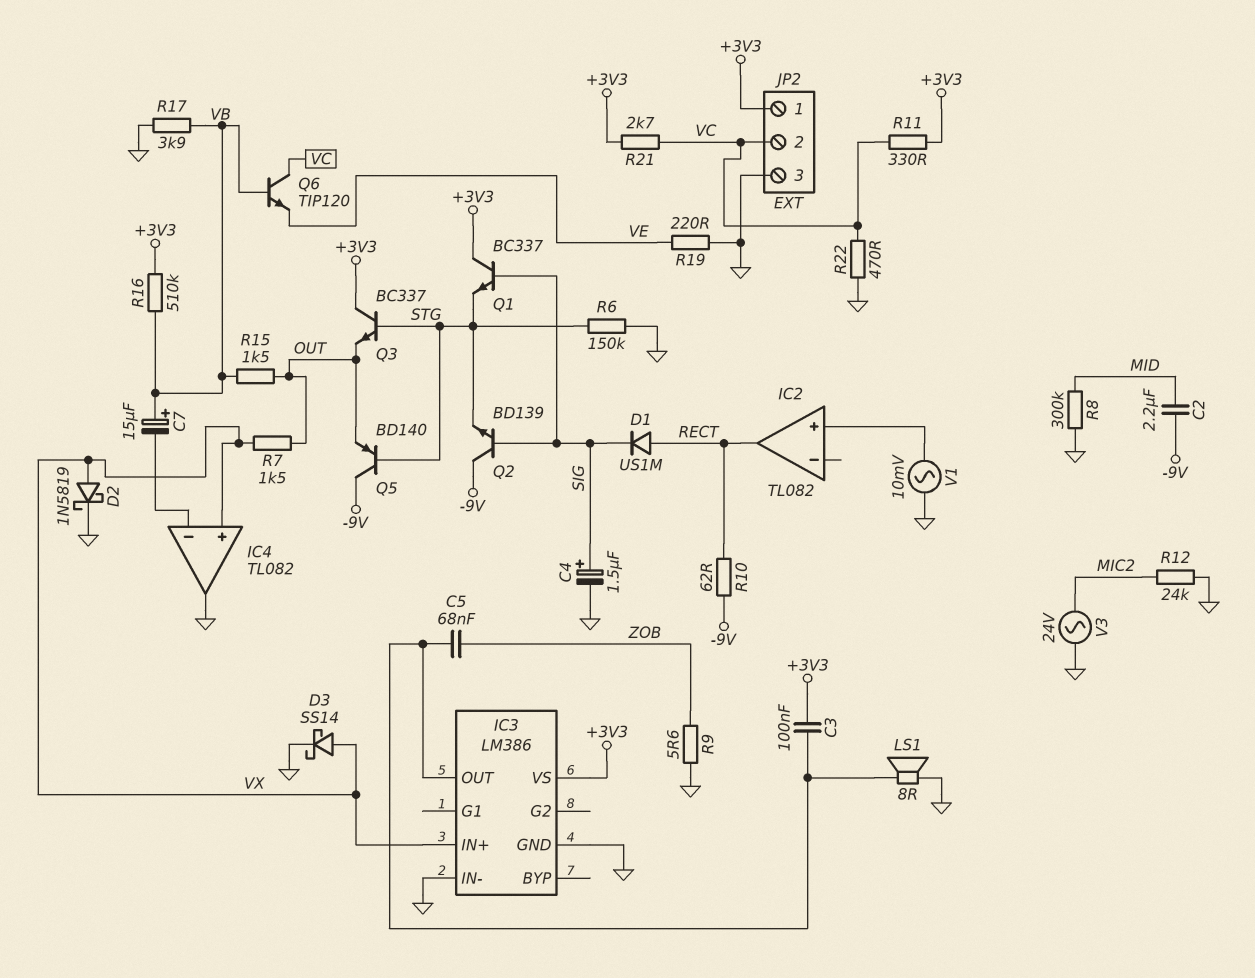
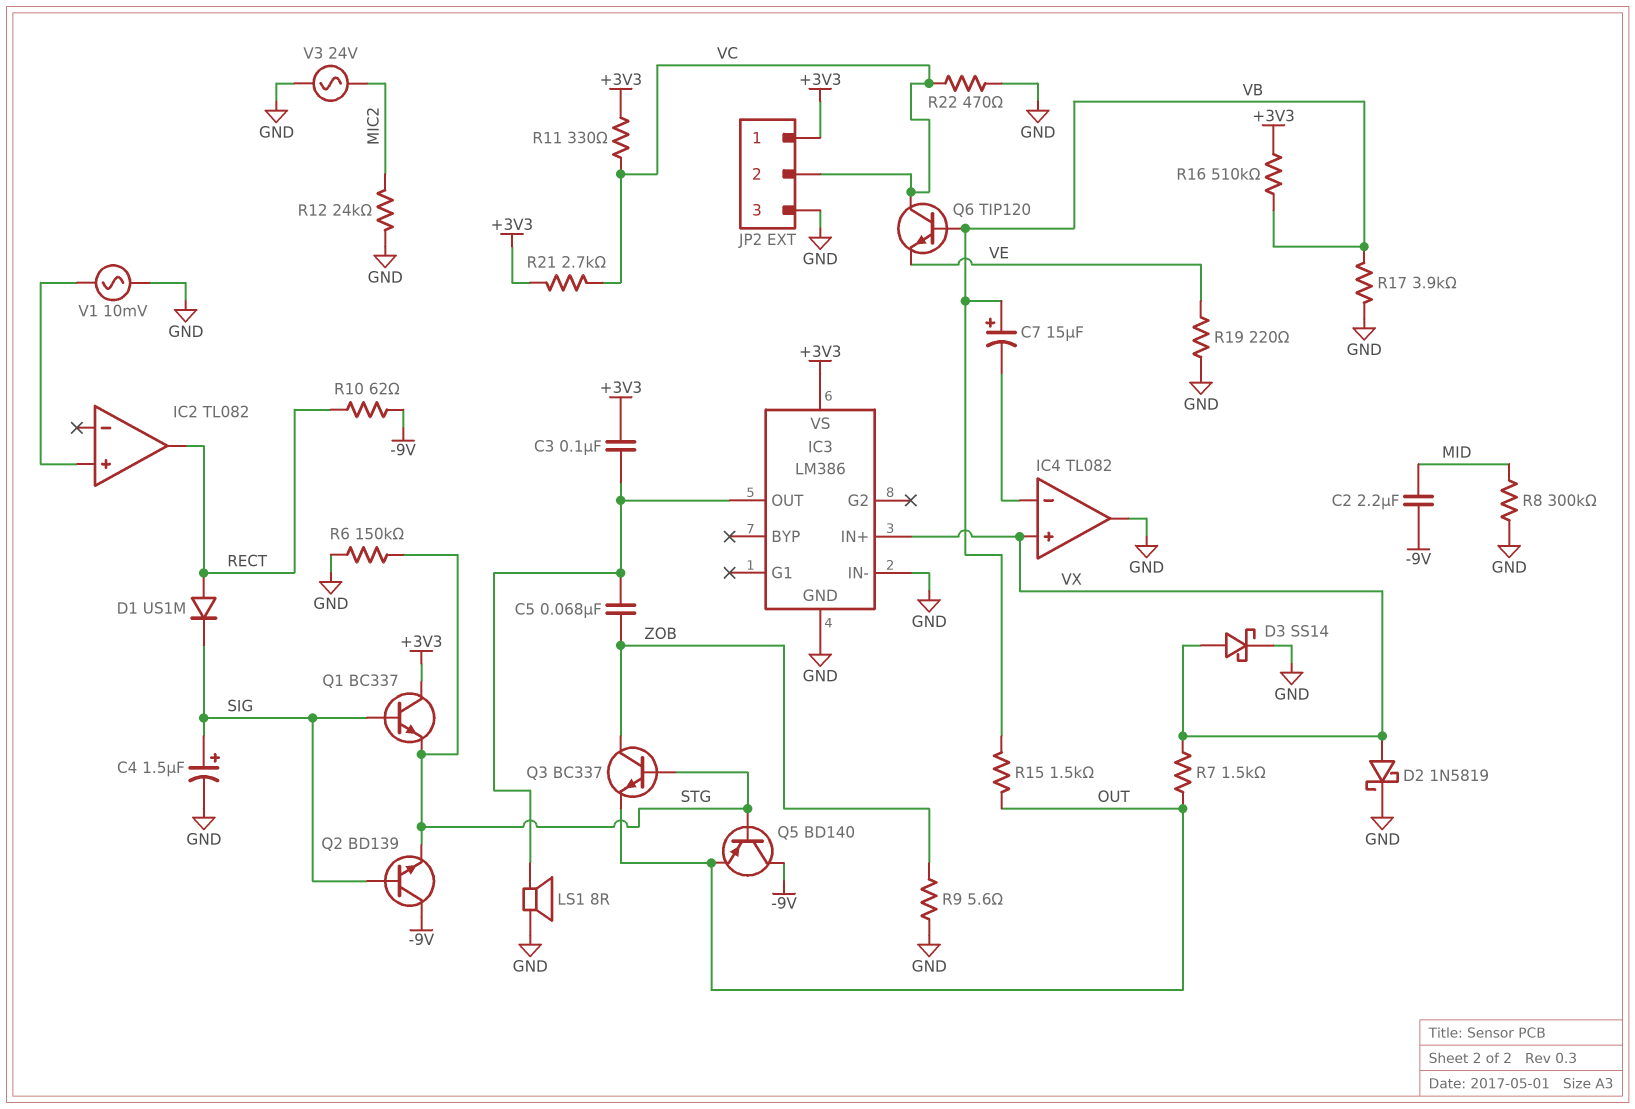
Q3: NPN BC337 (B STG, C +3V3, E OUT) -> NPN BC337 (B STG, C ZOB, E OUT)

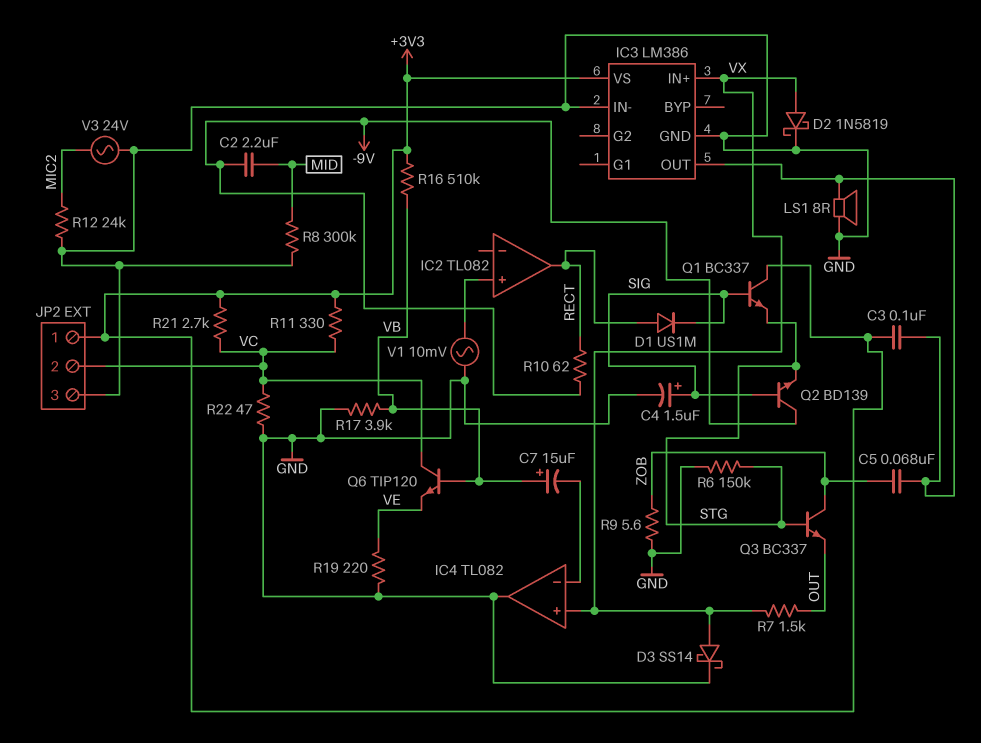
Q5: PNP BD140 (B STG, C -9V, E OUT) -> none
R15: 1.5k (OUT, VB) -> none
R22: 470 (GND, VC) -> 47 (GND, VC)

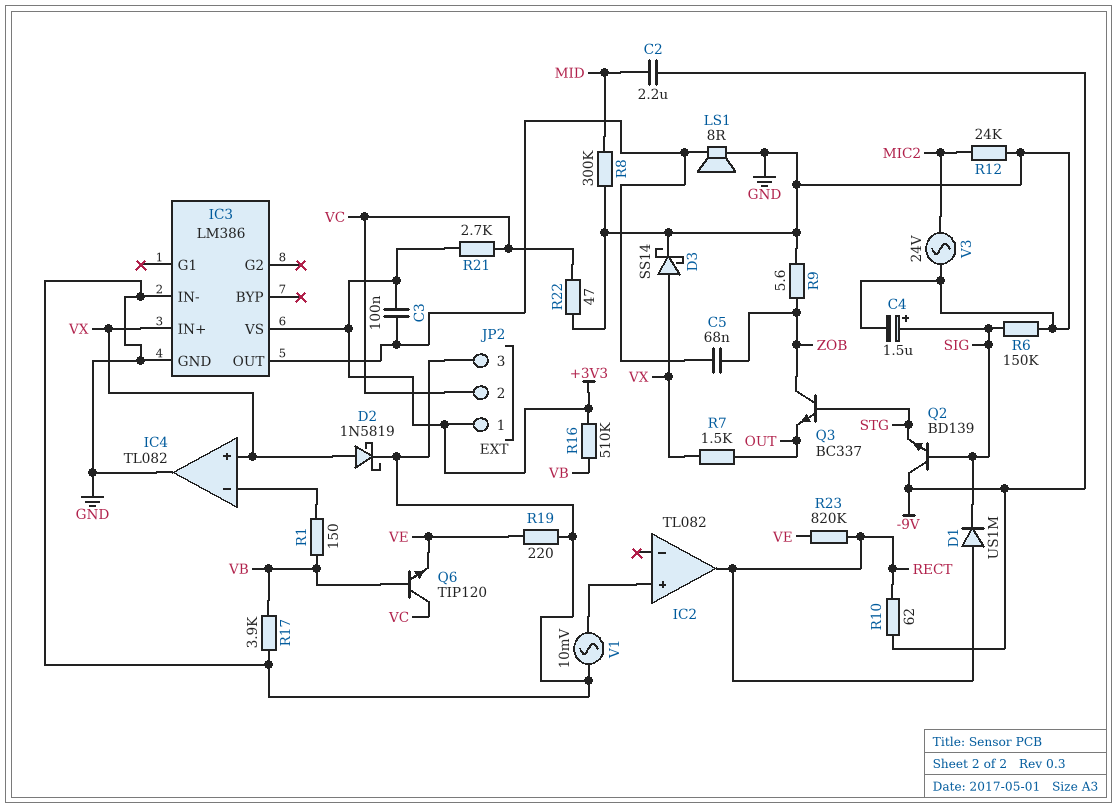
C7: 15uF (plus VB, minus IC4/in-) -> none
Q1: NPN BC337 (B SIG, C +3V3, E STG) -> none
R1: none -> 150 (IC4/in-, VB)
R6: 150k (GND, STG) -> 150k (GND, SIG)
R11: 330 (+3V3, VC) -> none
R23: none -> 820k (RECT, VE)

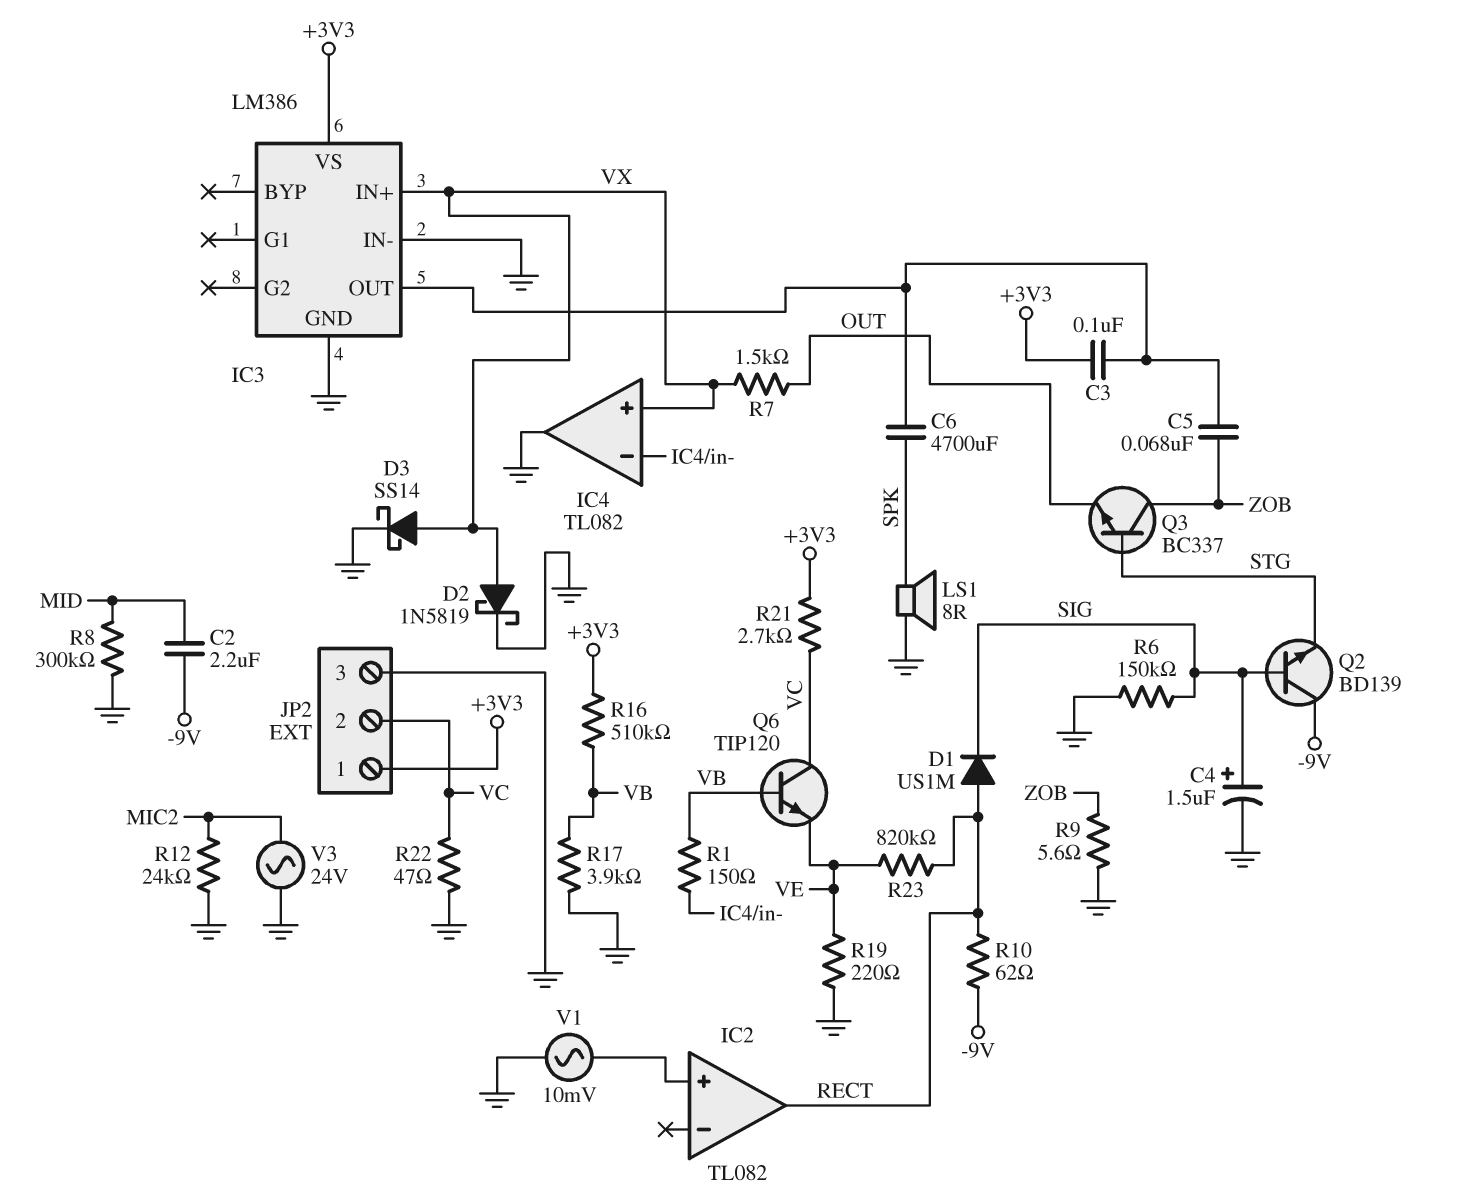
C6: none -> 4700uF (IC3/OUT, SPK)
LS1: speaker 8R (GND, IC3/OUT) -> speaker 8R (GND, SPK)

